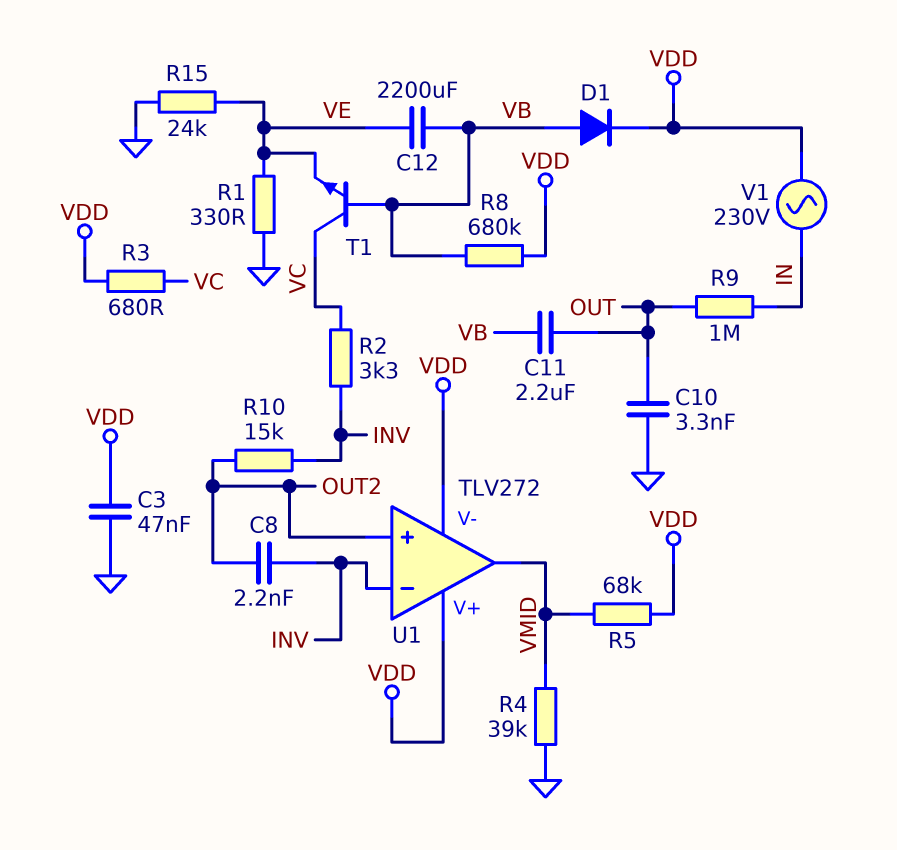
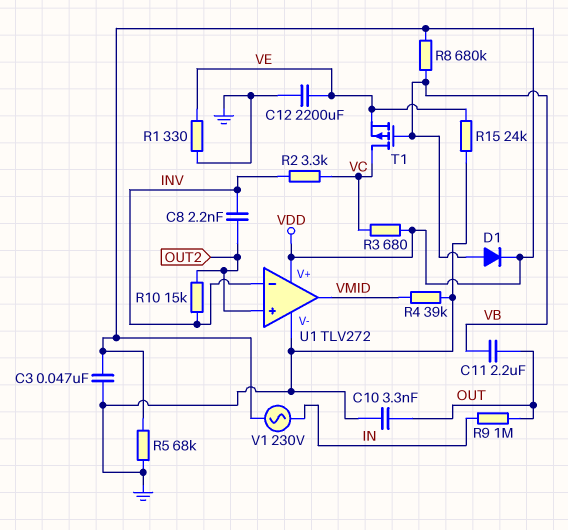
C12: 2200uF (VB, VE) -> 2200uF (GND, VE)
R5: 68k (VDD, VMID) -> 68k (GND, VDD)
T1: NPN (B VB, C VC, E VE) -> PMOS (G VB, D VC, S VE)
U1 pin V-: VDD -> GND

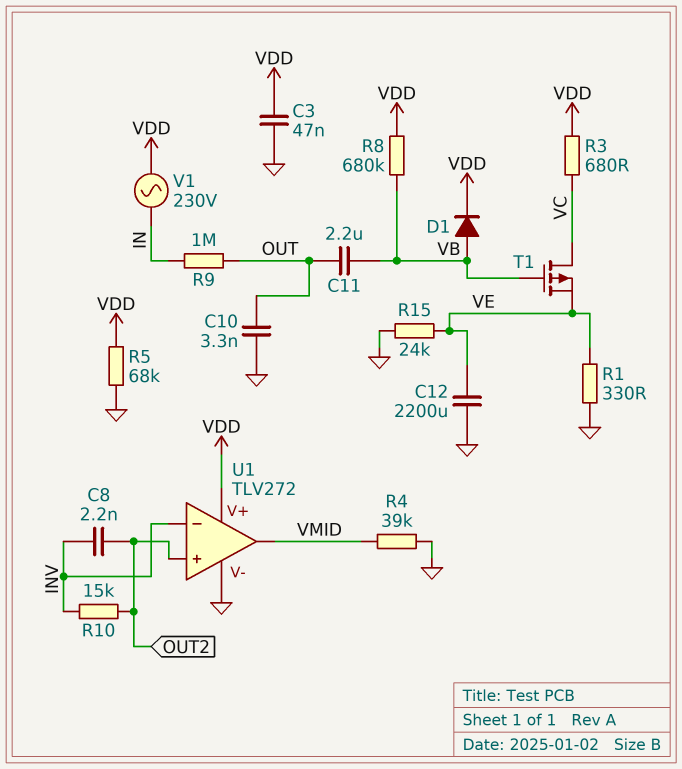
R2: 3.3k (INV, VC) -> none

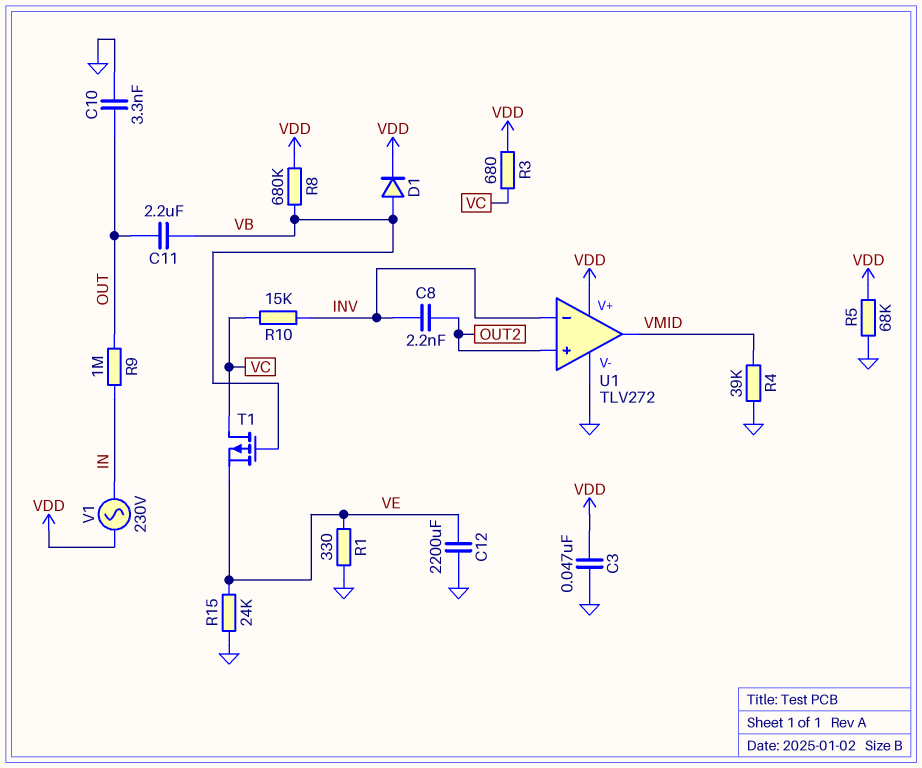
R10: 15k (INV, OUT2) -> 15k (INV, VC)

